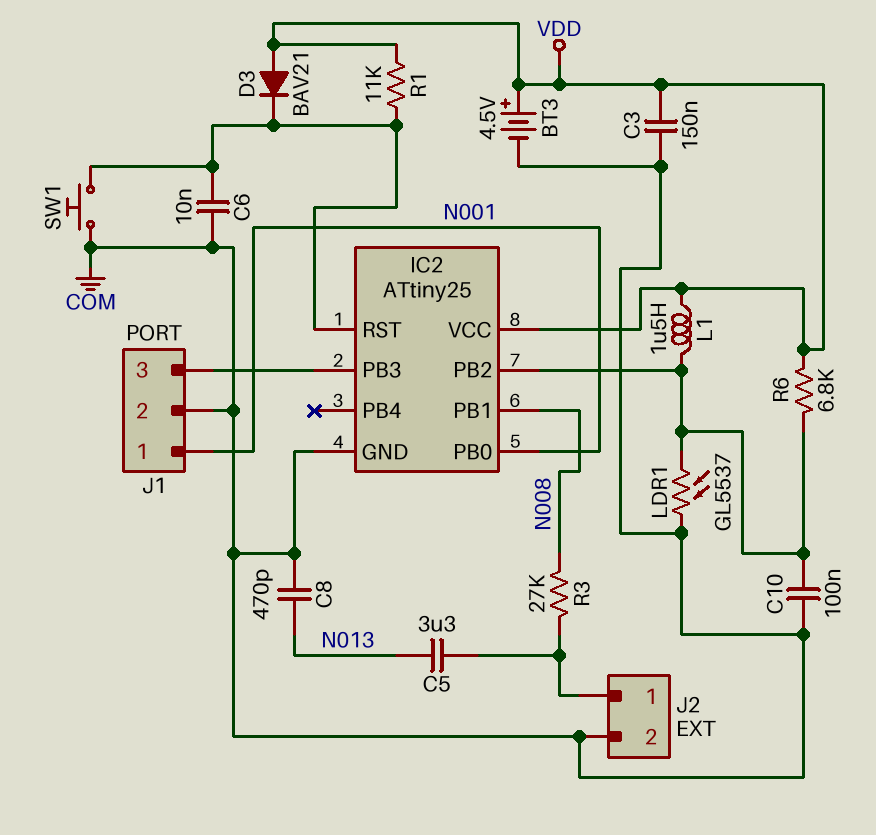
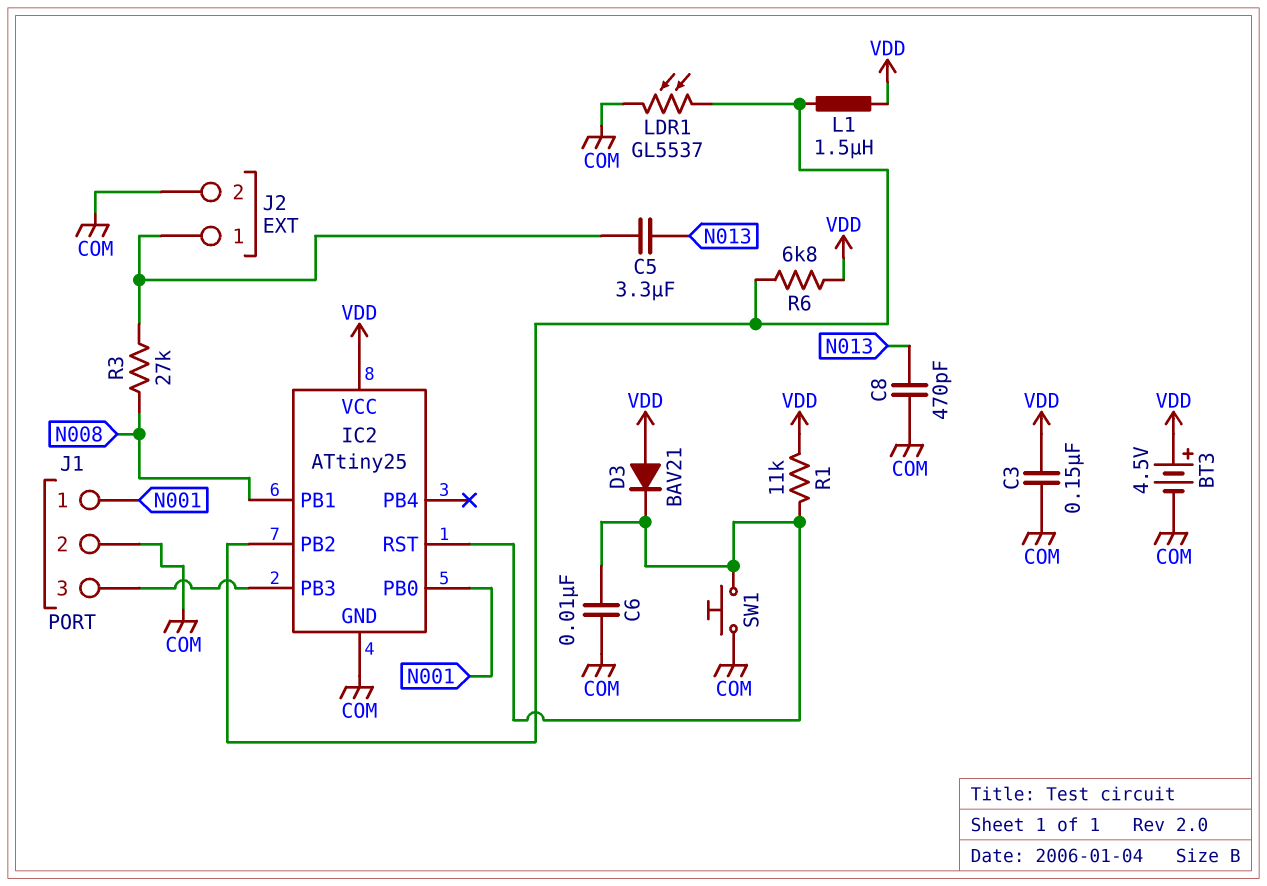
C10: 100nF (COM, IC2/PB2) -> none

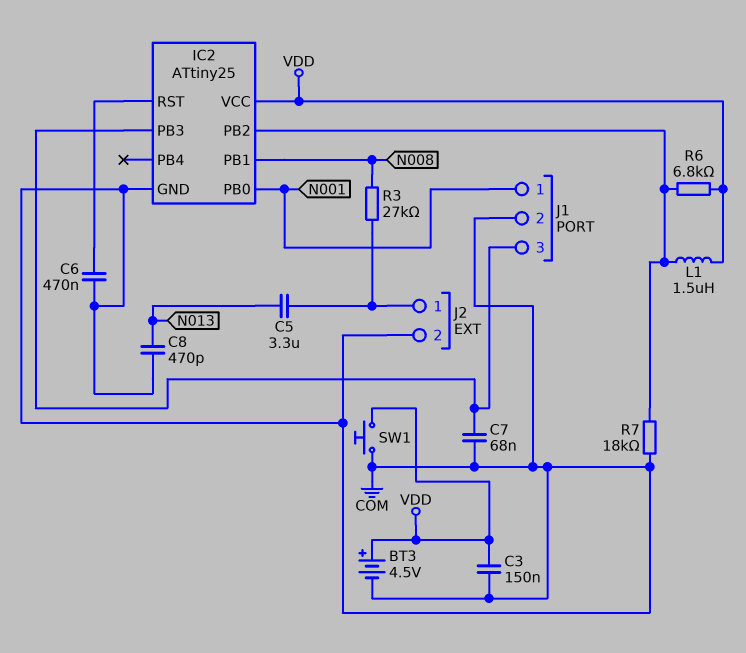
C6: 10nF (COM, IC2/RST) -> 470nF (COM, IC2/RST)
C7: none -> 68nF (COM, IC2/PB3)
D3: diode BAV21 (A VDD, K IC2/RST) -> none
LDR1: GL5537 (COM, IC2/PB2) -> none
R1: 11k (IC2/RST, VDD) -> none
R7: none -> 18k (COM, IC2/PB2)
SW1: button (COM, IC2/RST) -> button (COM, VDD)

